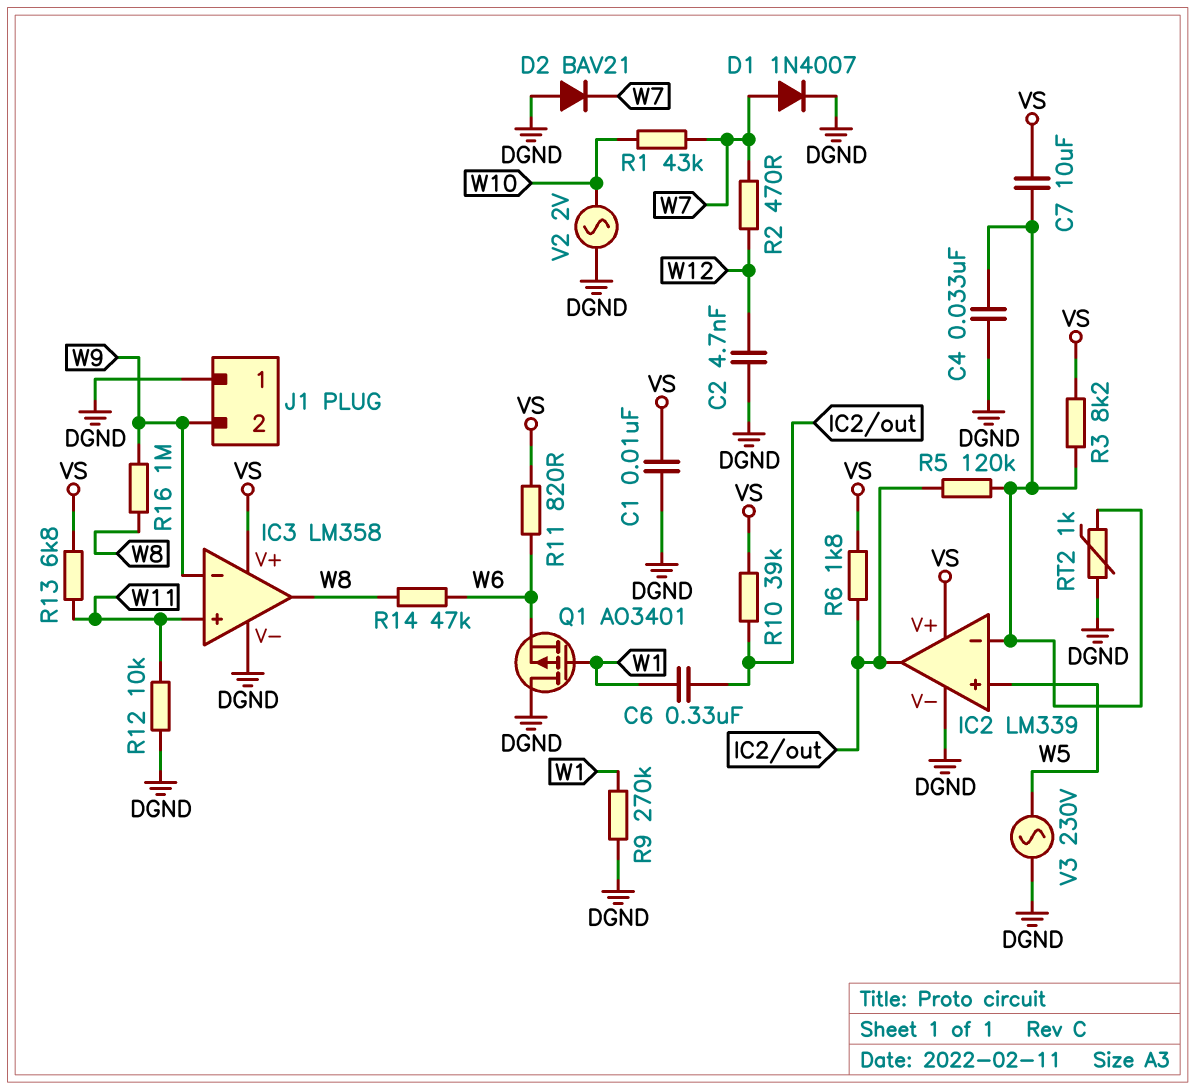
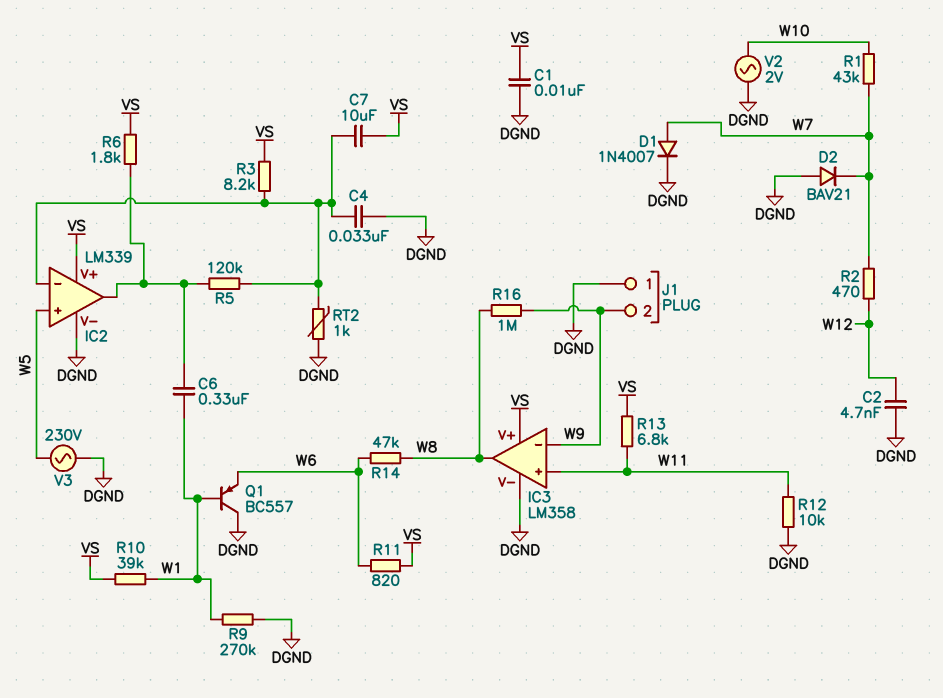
Q1: PMOS AO3401 (G W1, D DGND, S W6) -> PNP BC557 (B W1, C DGND, E W6)
R10: 39k (IC2/out, VS) -> 39k (VS, W1)

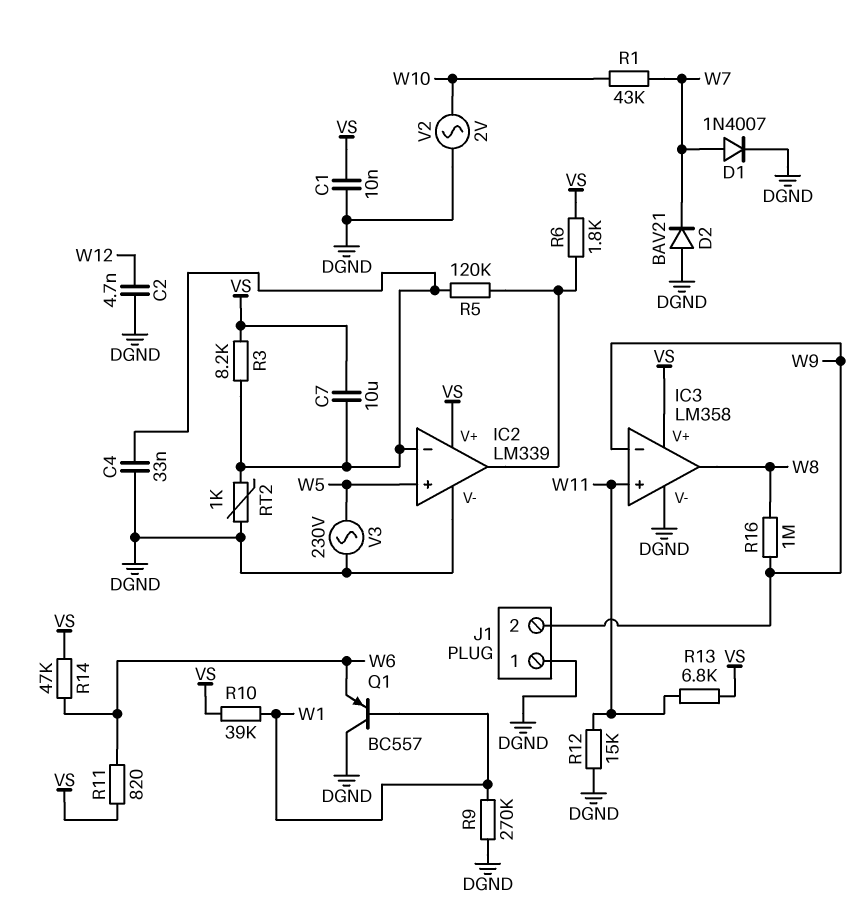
C6: 330nF (IC2/out, W1) -> none
R2: 470 (W7, W12) -> none
R12: 10k (DGND, W11) -> 15k (DGND, W11)
R14: 47k (W6, W8) -> 47k (VS, W6)

